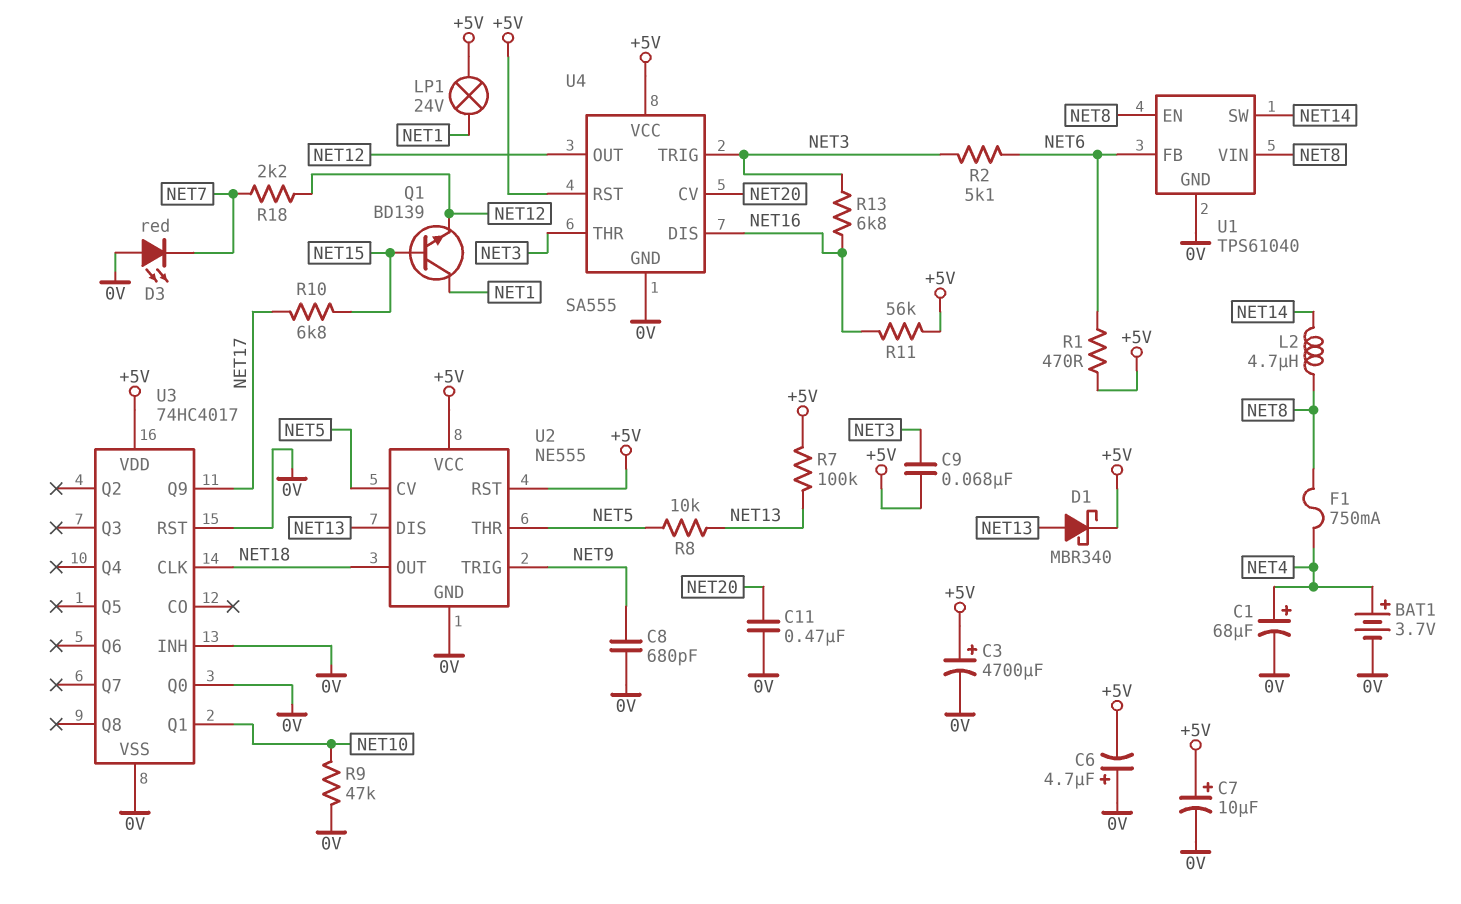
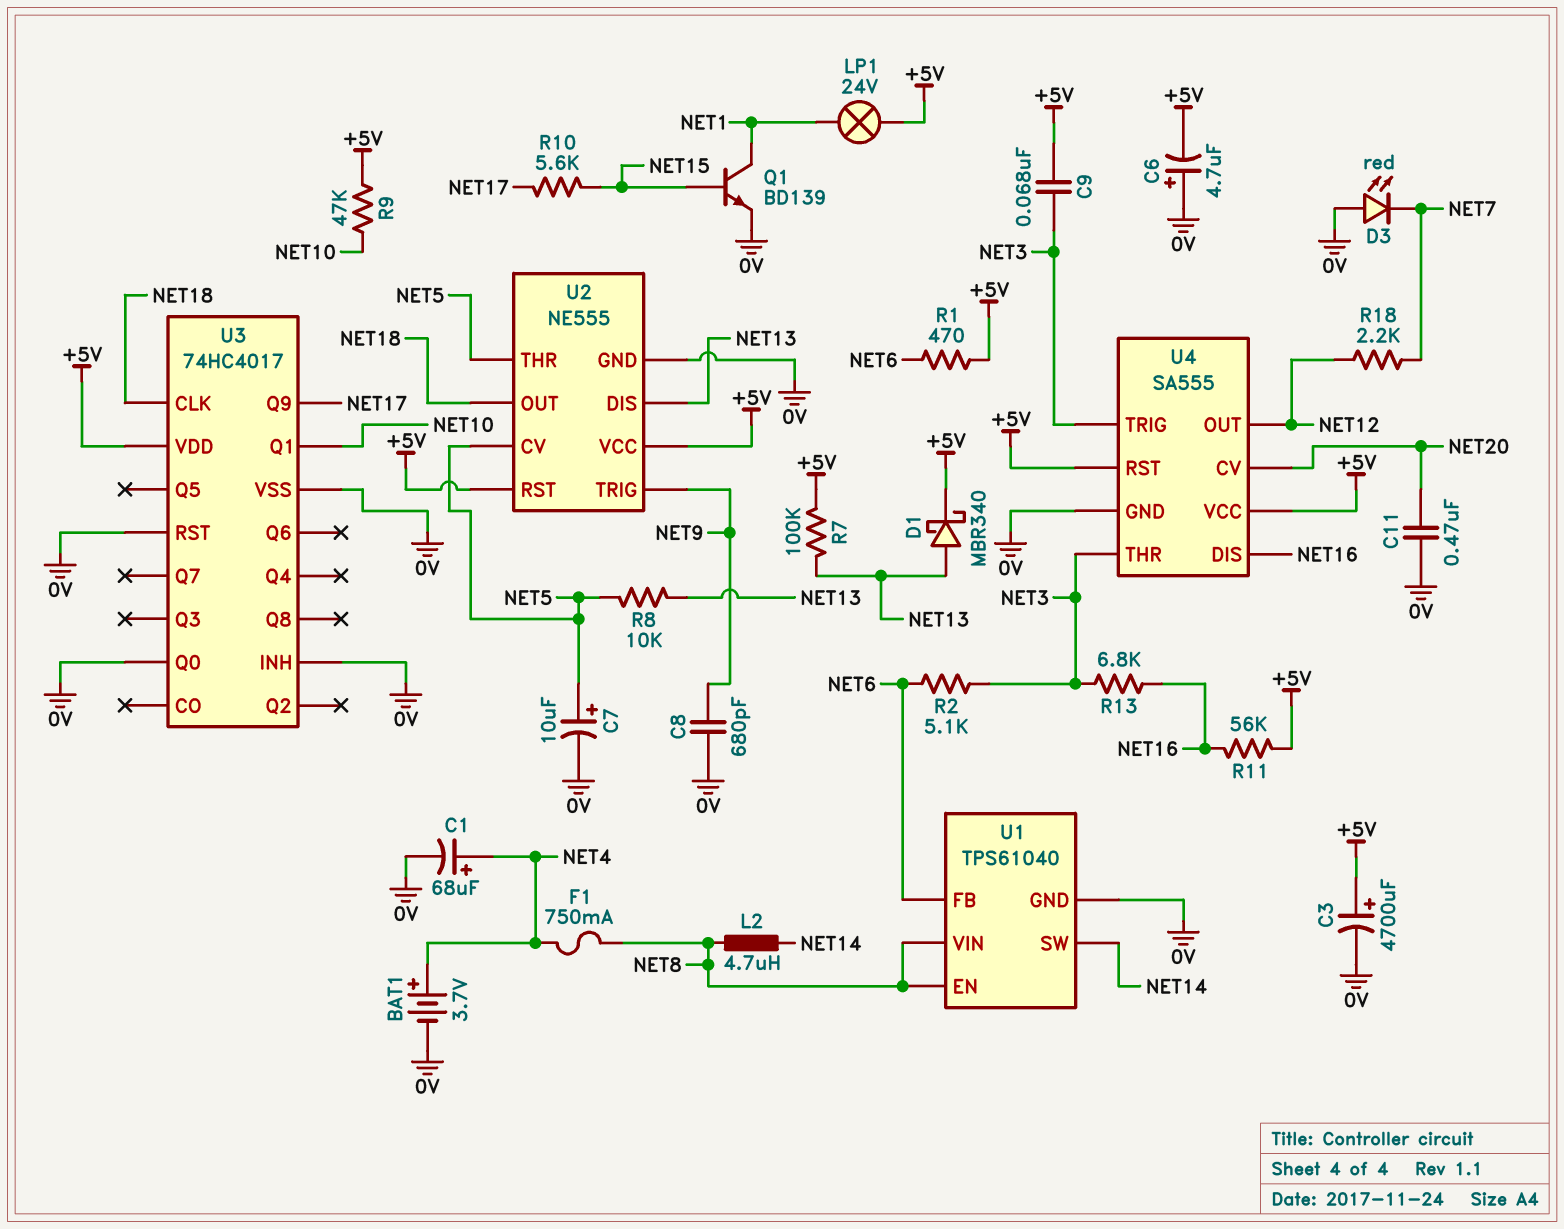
C7: 10uF (plus +5V, minus 0V) -> 10uF (plus NET5, minus 0V)
Q1: NPN BD139 (B NET15, C NET1, E NET12) -> NPN BD139 (B NET15, C NET1, E 0V)
R9: 47k (0V, NET10) -> 47k (+5V, NET10)
R10: 6.8k (NET15, NET17) -> 5.6k (NET15, NET17)

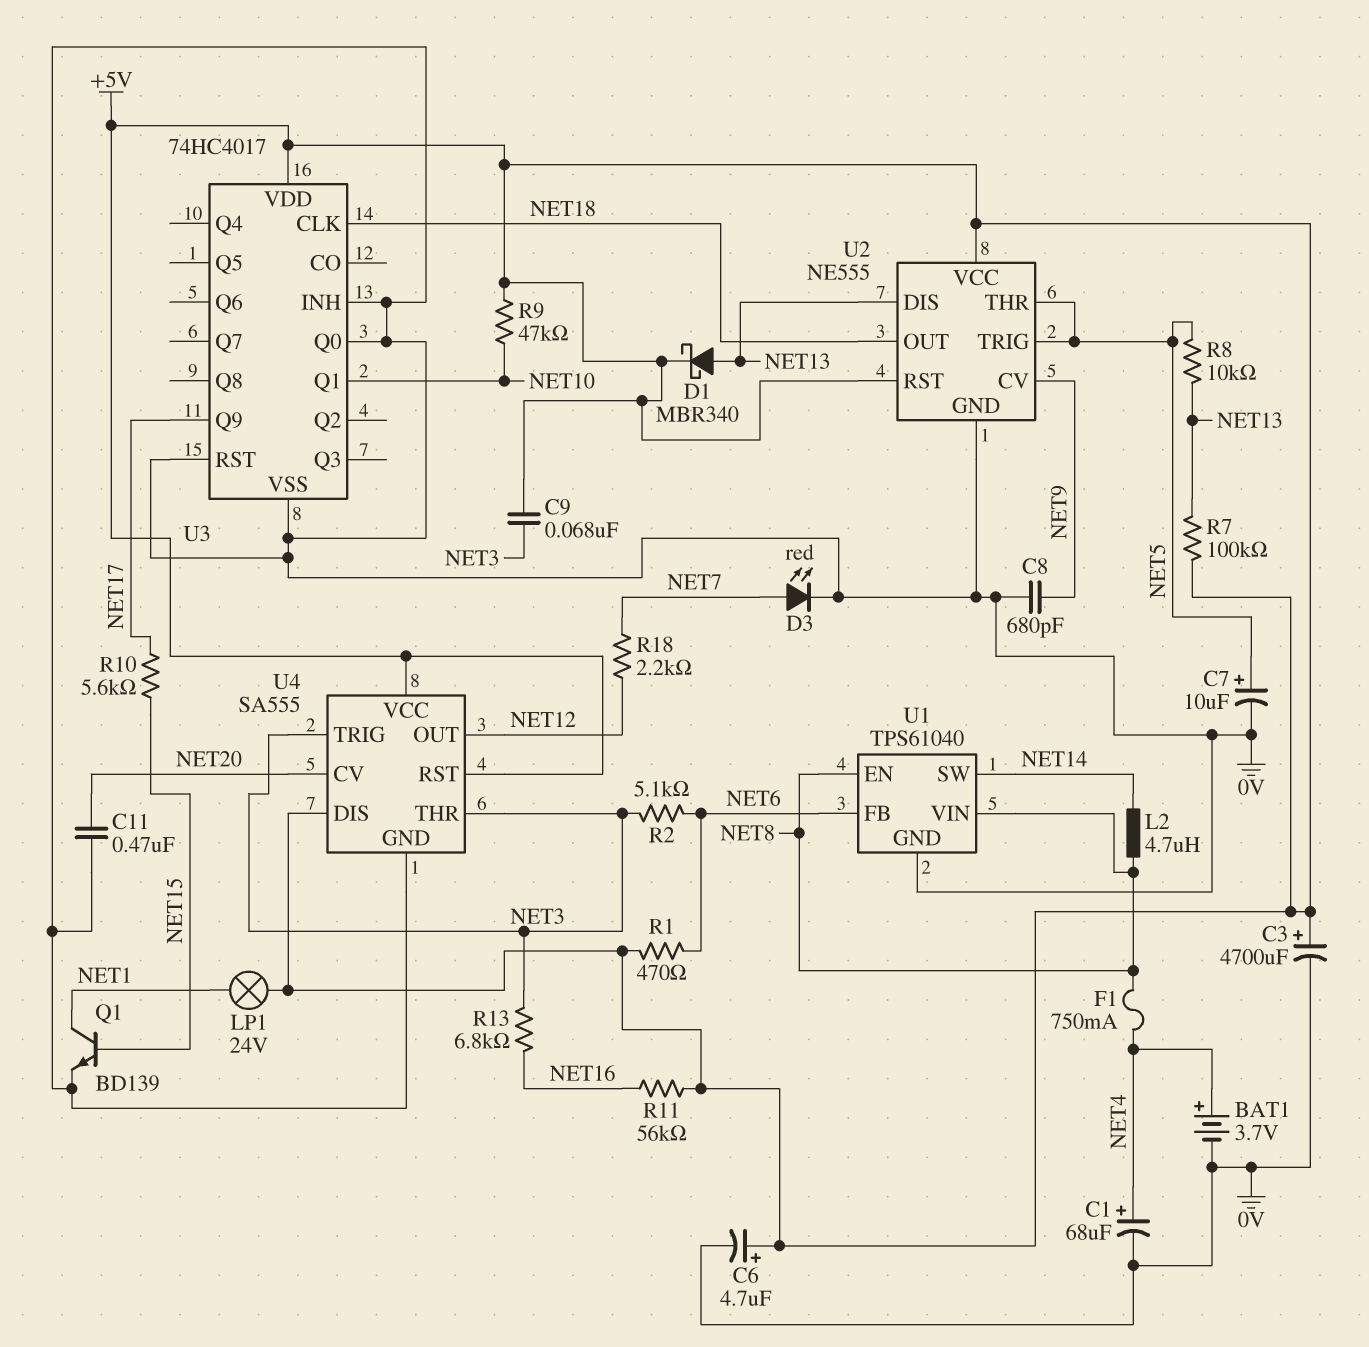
C6: 4.7uF (plus 0V, minus +5V) -> 4.7uF (plus +5V, minus 0V)
D3: LED red (A 0V, K NET7) -> LED red (A NET7, K 0V)
U2 pin CV: NET5 -> NET9
U2 pin TRIG: NET9 -> NET5
U4 pin DIS: NET16 -> +5V

